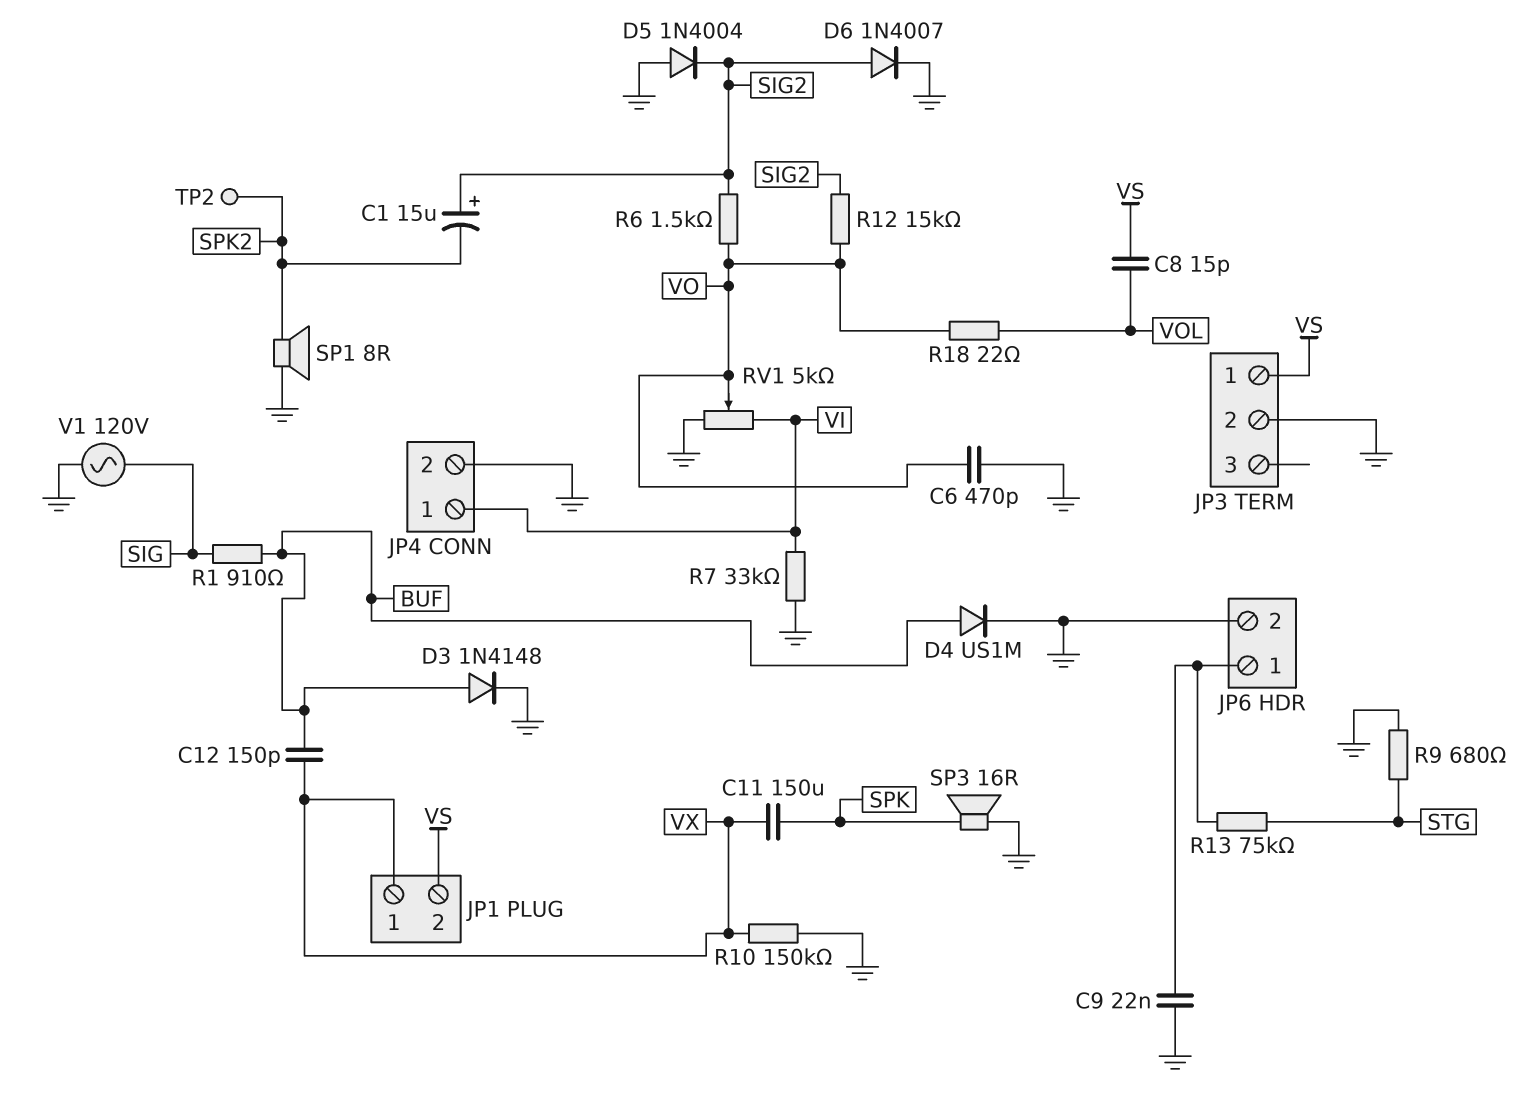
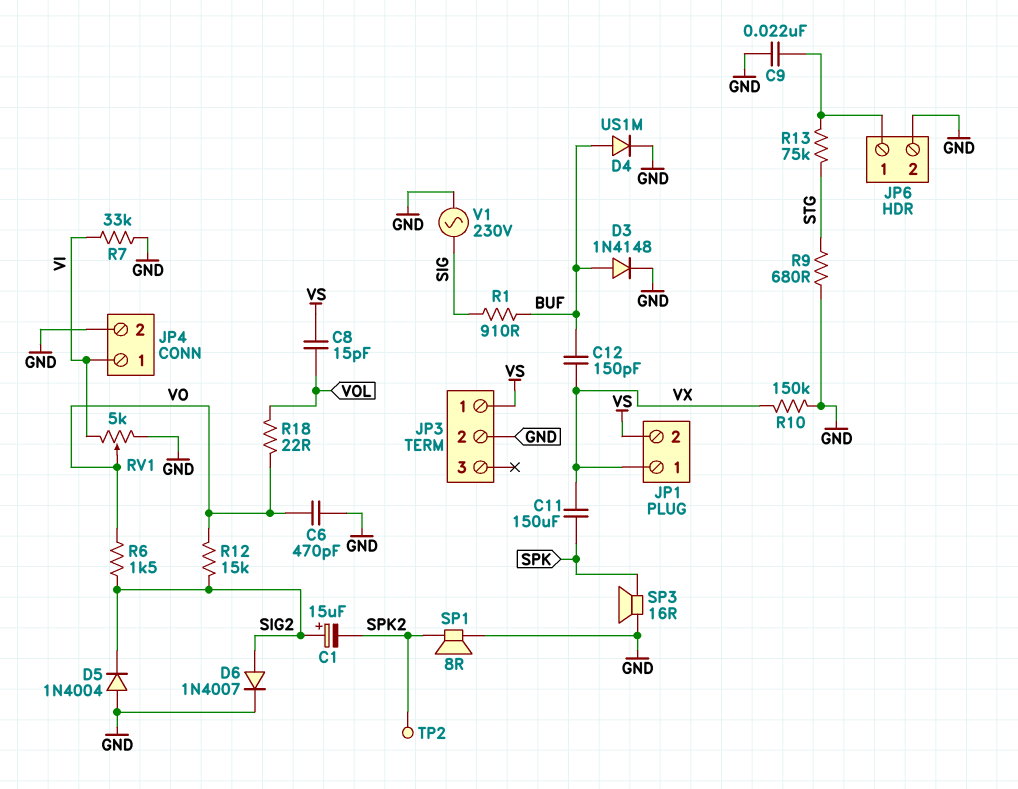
V1: AC 120V (GND, SIG) -> AC 230V (GND, SIG)

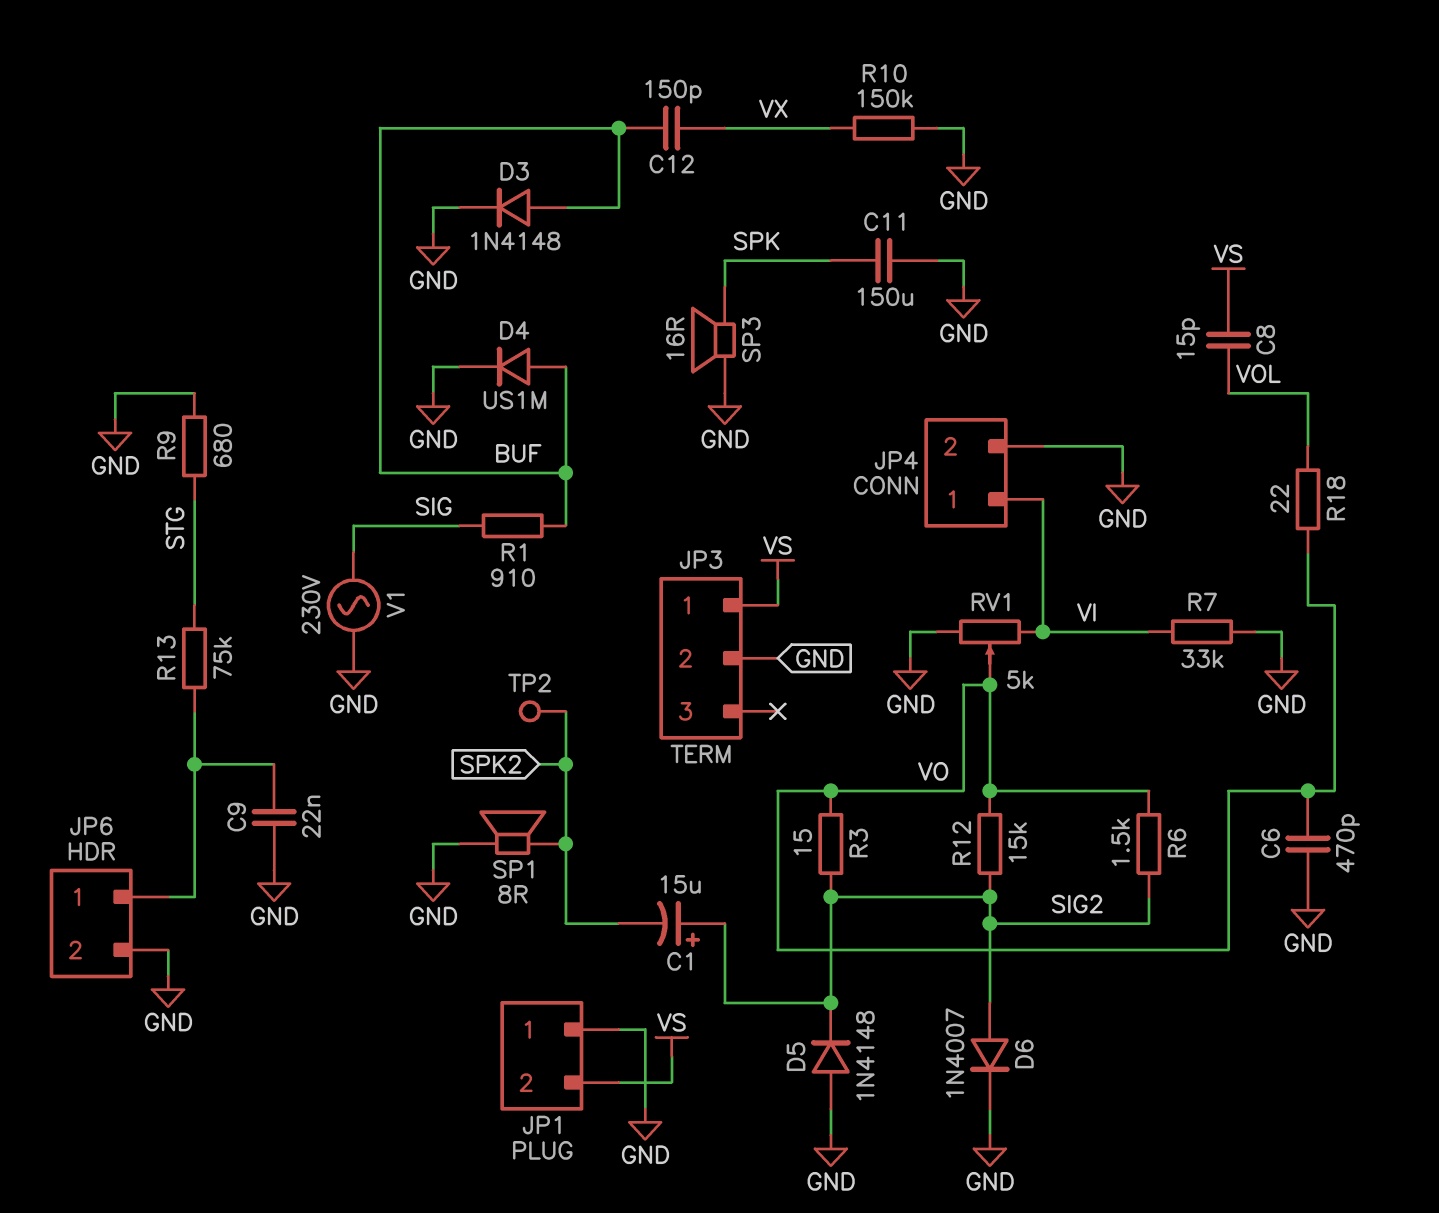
C11: 150uF (SPK, VX) -> 150uF (GND, SPK)
D5: diode 1N4004 (A GND, K SIG2) -> diode 1N4148 (A GND, K SIG2)
JP1 pin 1: VX -> GND
R3: none -> 15 (SIG2, VO)

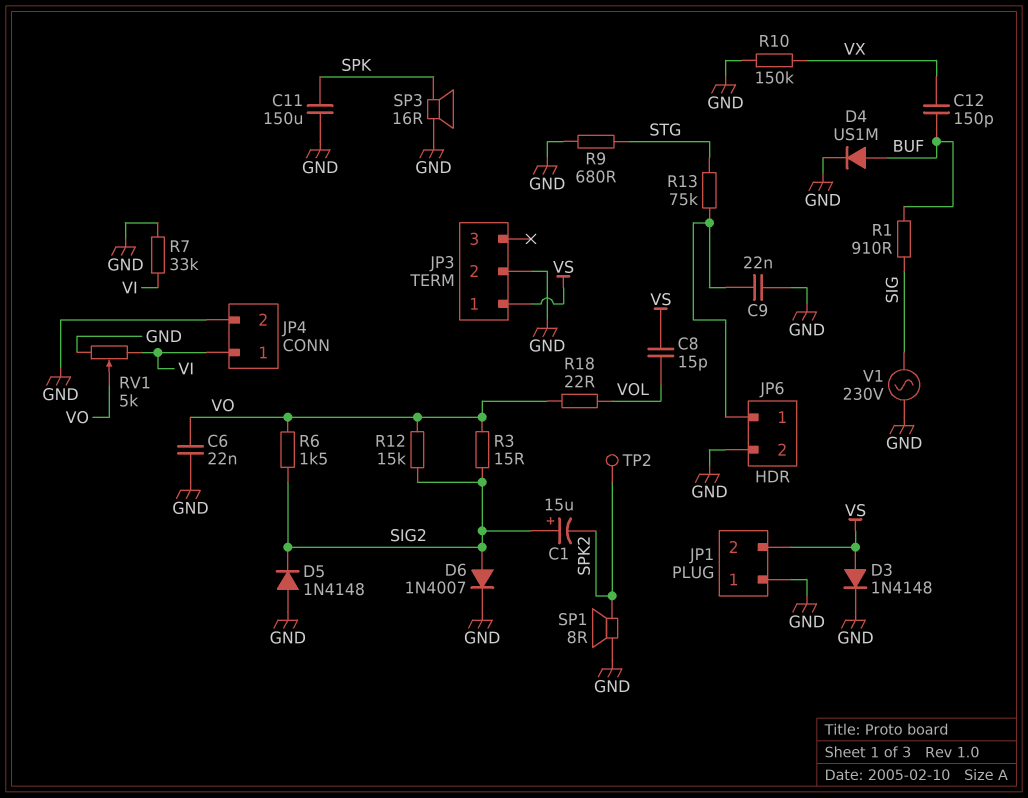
C6: 470pF (GND, VO) -> 22nF (GND, VO)
D3: diode 1N4148 (A BUF, K GND) -> diode 1N4148 (A VS, K GND)

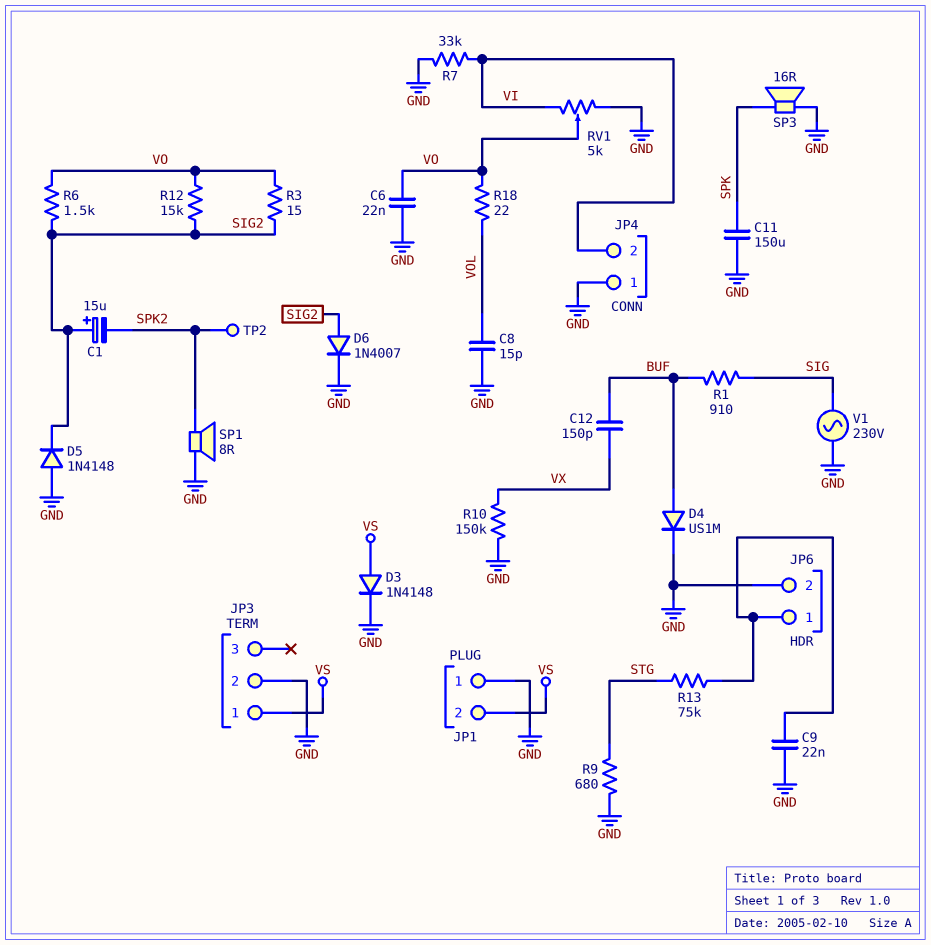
C8: 15pF (VOL, VS) -> 15pF (GND, VOL)
JP4 pin 1: VI -> GND
JP4 pin 2: GND -> VI

